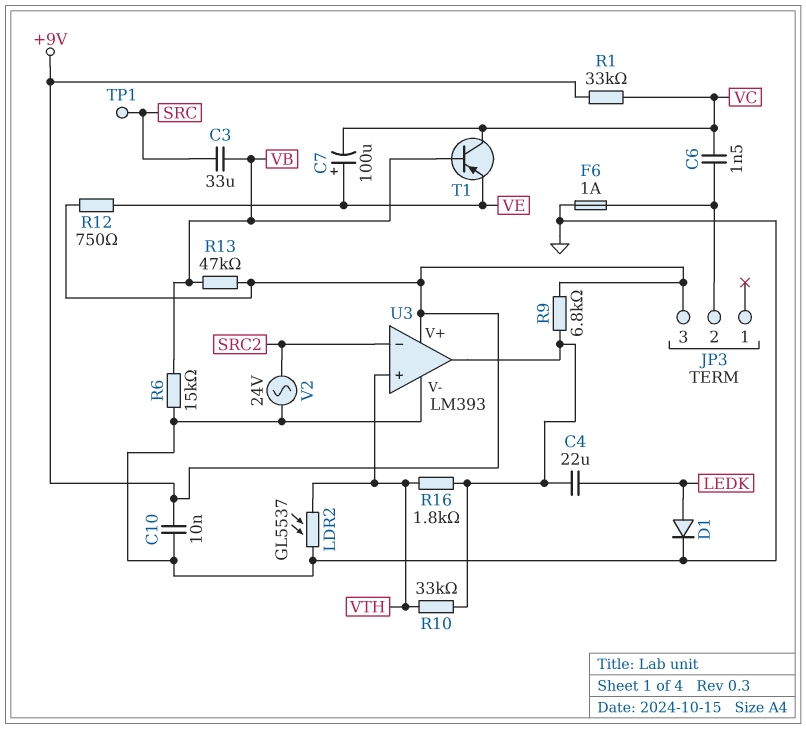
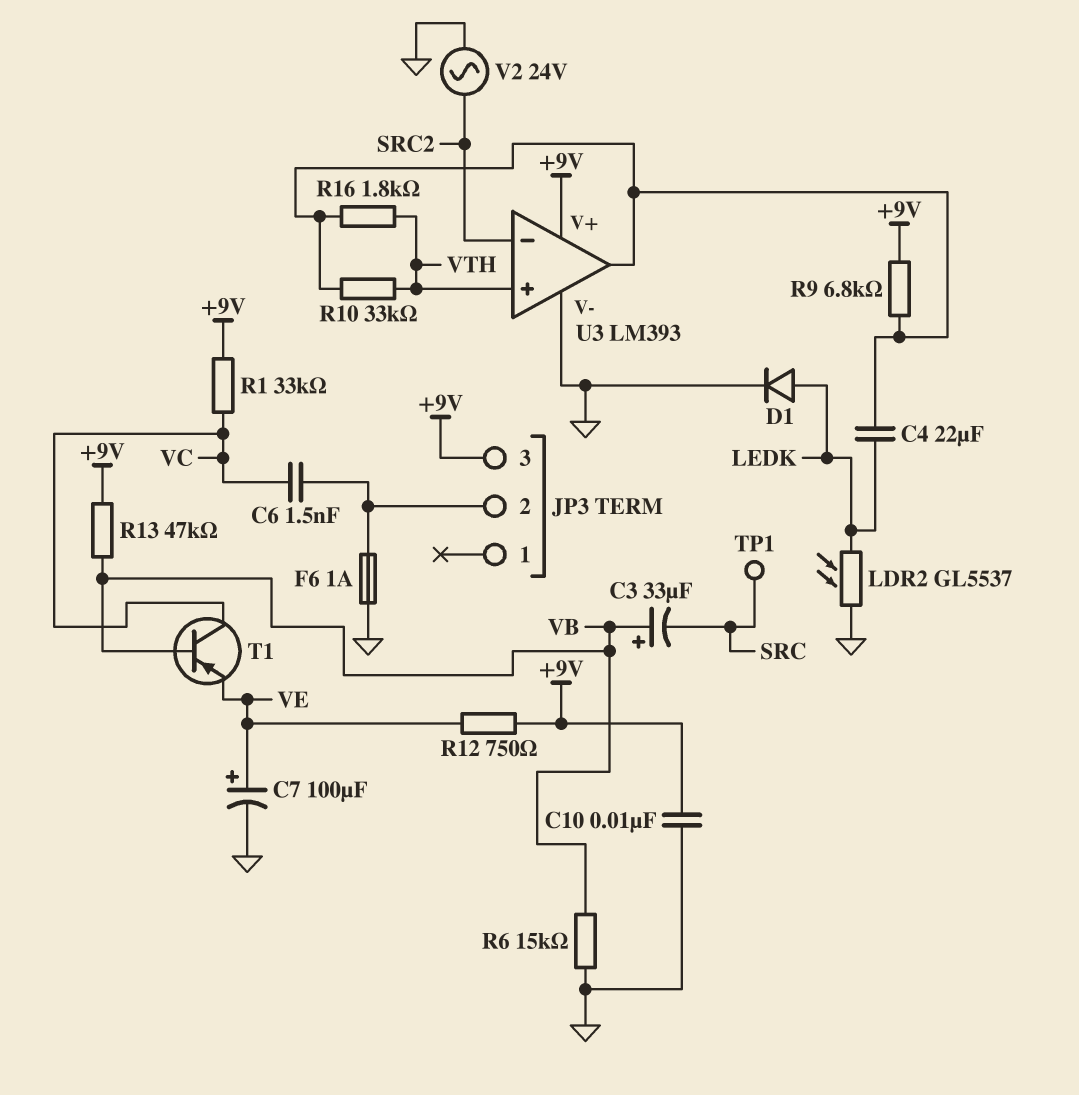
C3: 33uF (SRC, VB) -> 33uF (plus VB, minus SRC)
C7: 100uF (plus VE, minus VC) -> 100uF (plus VE, minus GND)
LDR2: GL5537 (GND, VTH) -> GL5537 (GND, LEDK)

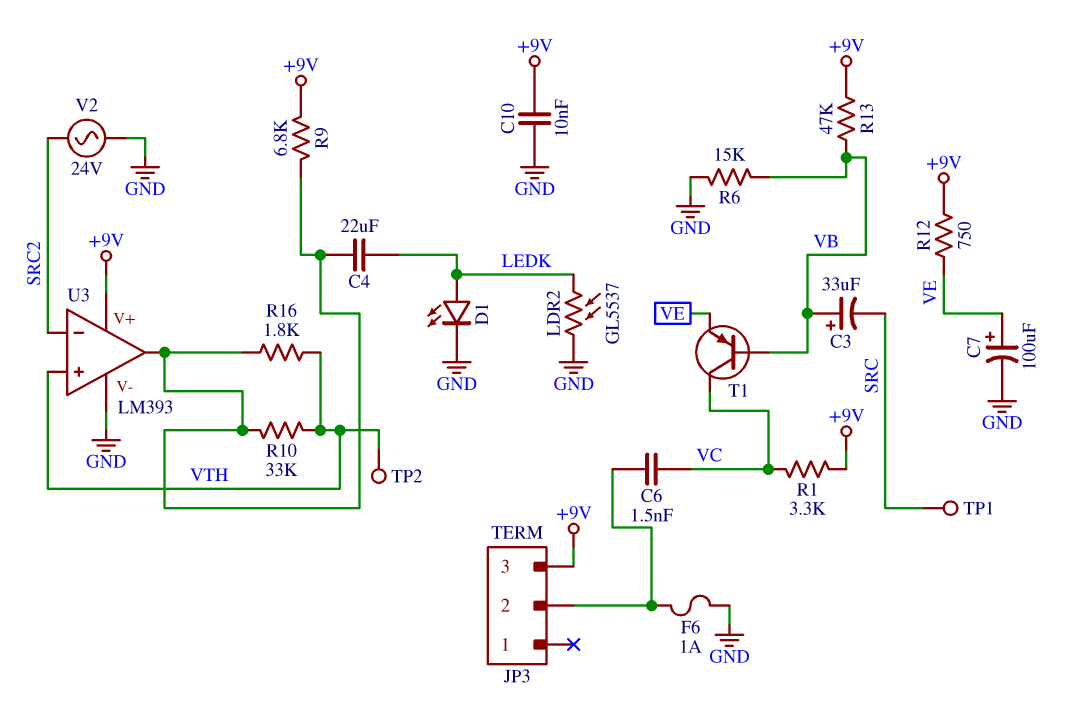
D1: diode (A LEDK, K GND) -> LED (A LEDK, K GND)
R1: 33k (+9V, VC) -> 3.3k (+9V, VC)
TP2: none -> test point (VTH)

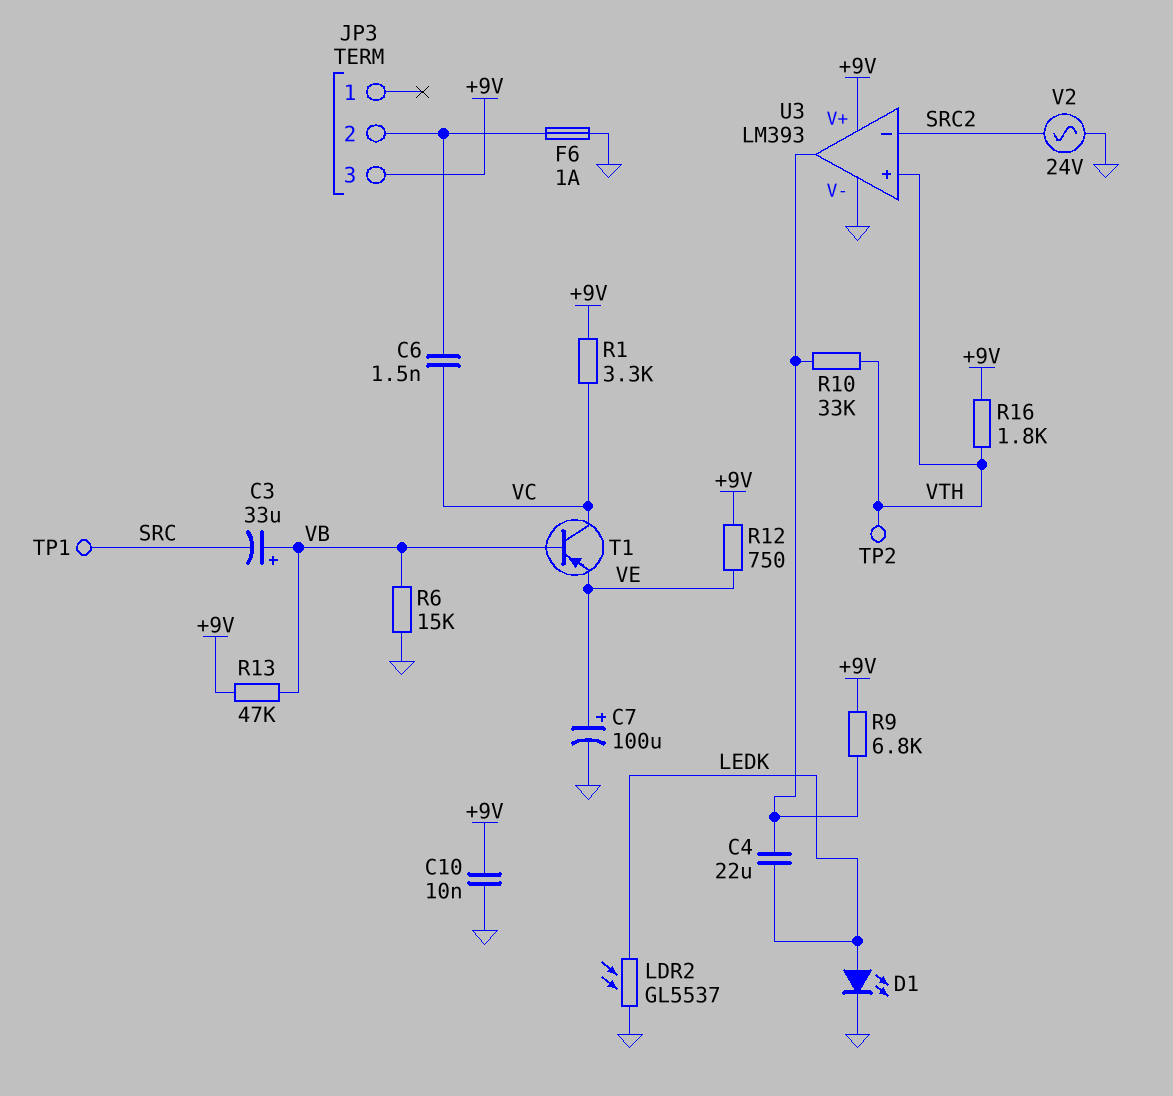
R16: 1.8k (U3/out, VTH) -> 1.8k (+9V, VTH)

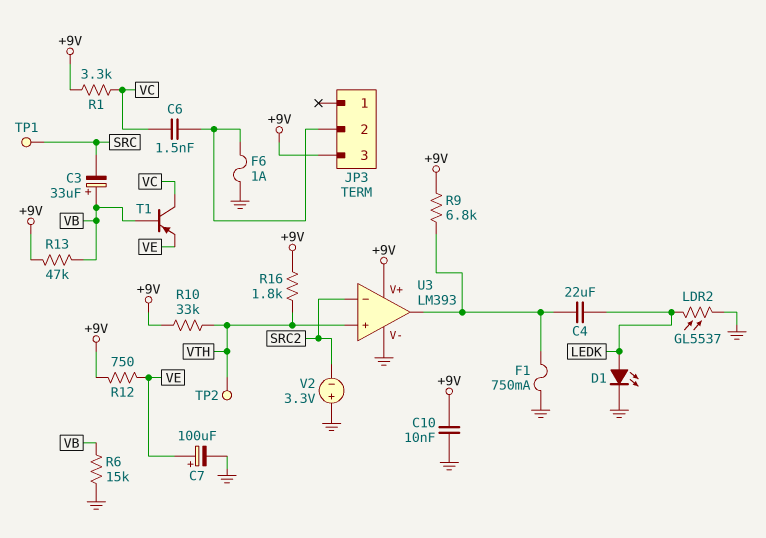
F1: none -> 750mA (GND, U3/out)
R10: 33k (U3/out, VTH) -> 33k (+9V, VTH)
V2: AC 24V (GND, SRC2) -> 3.3V (plus GND, minus SRC2)

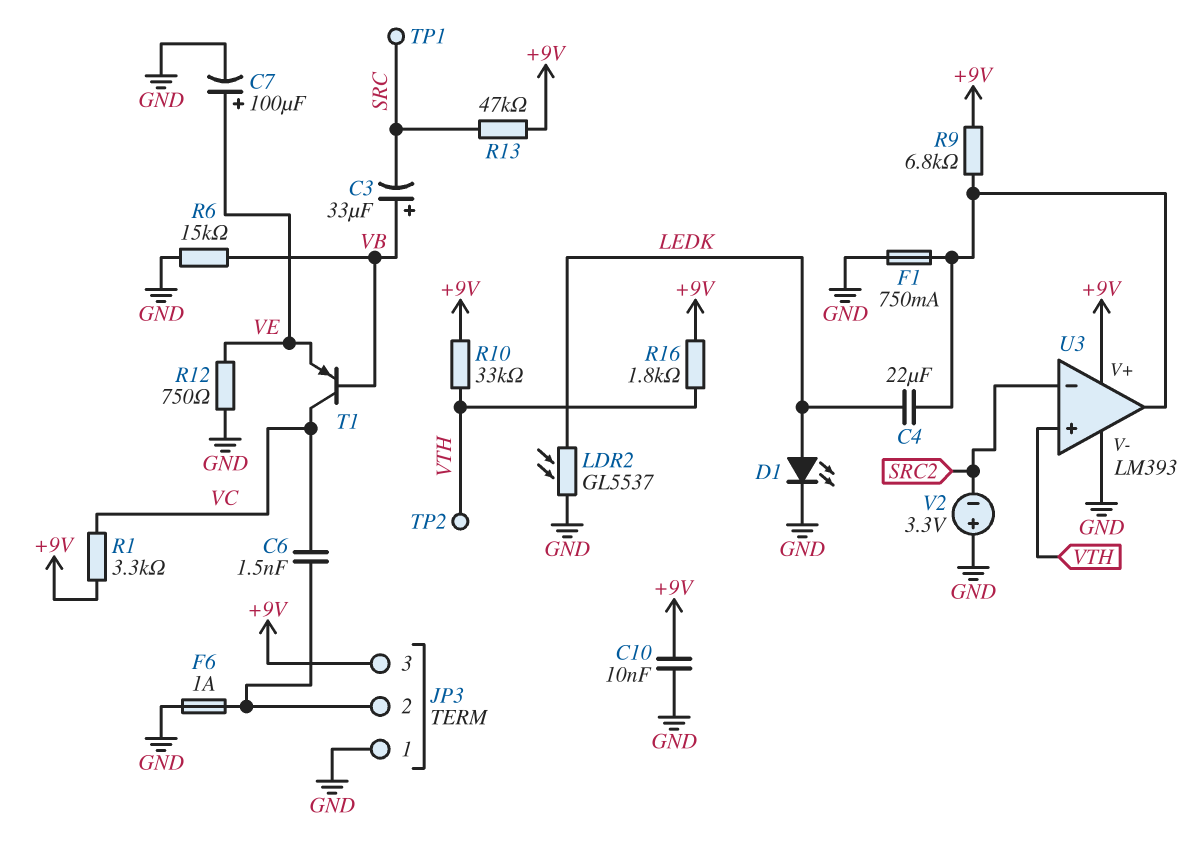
JP3 pin 1: none -> GND
R12: 750 (+9V, VE) -> 750 (GND, VE)
R13: 47k (+9V, VB) -> 47k (+9V, SRC)

